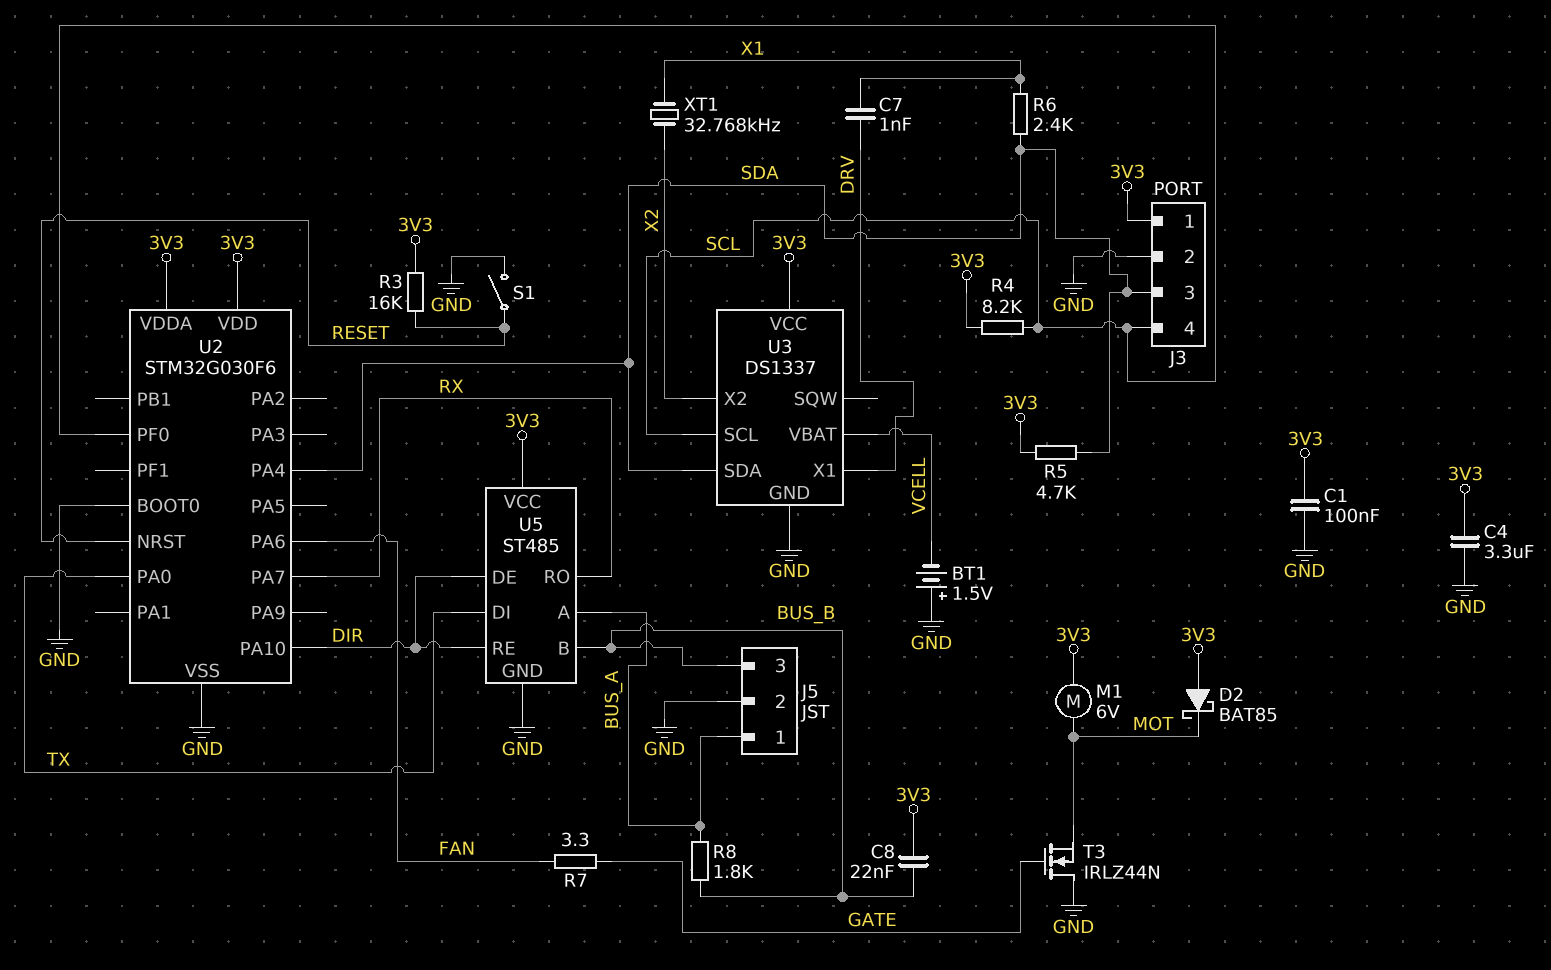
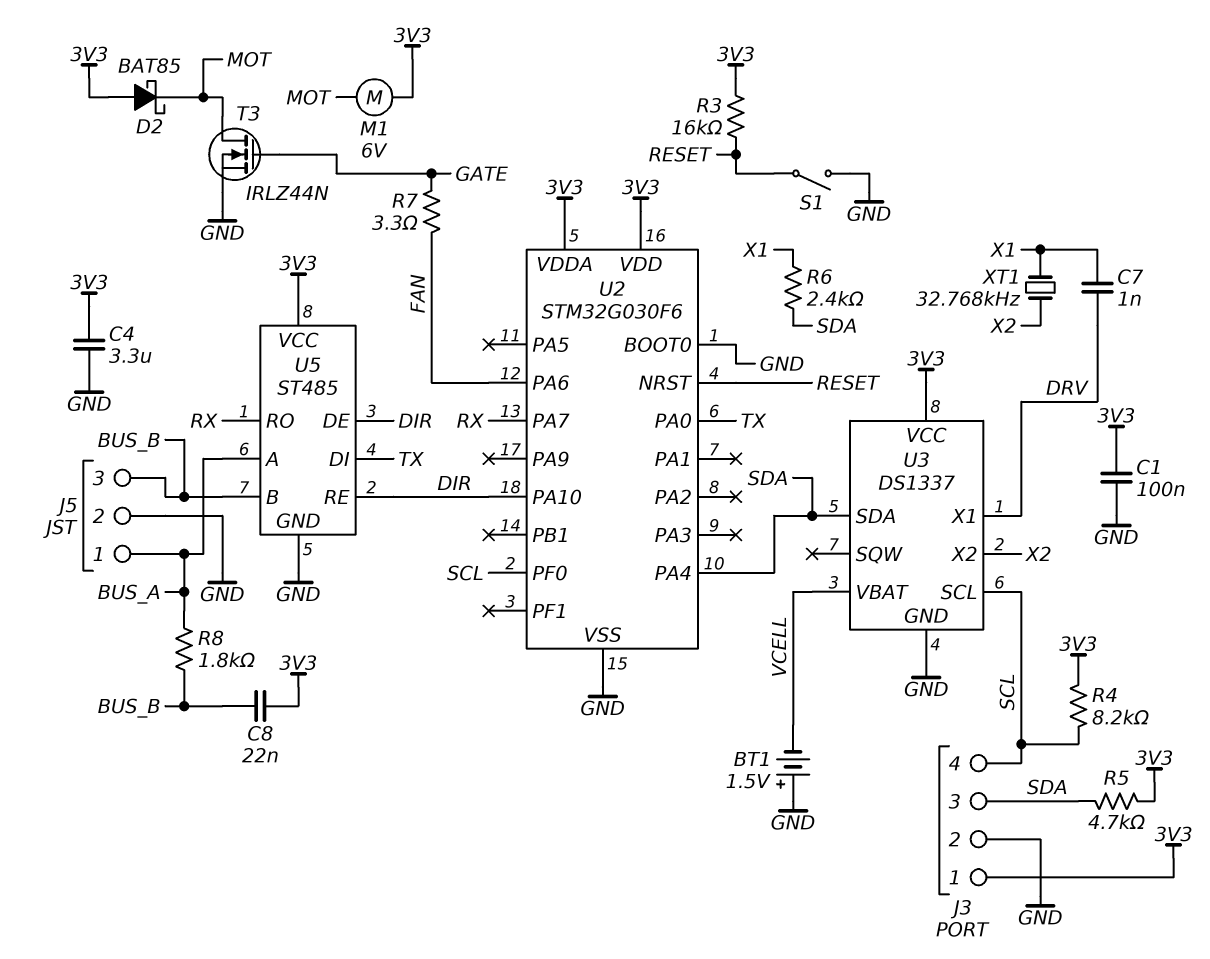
T3: NMOS IRLZ44N (G GATE, D GND, S MOT) -> NMOS IRLZ44N (G GATE, D MOT, S GND)

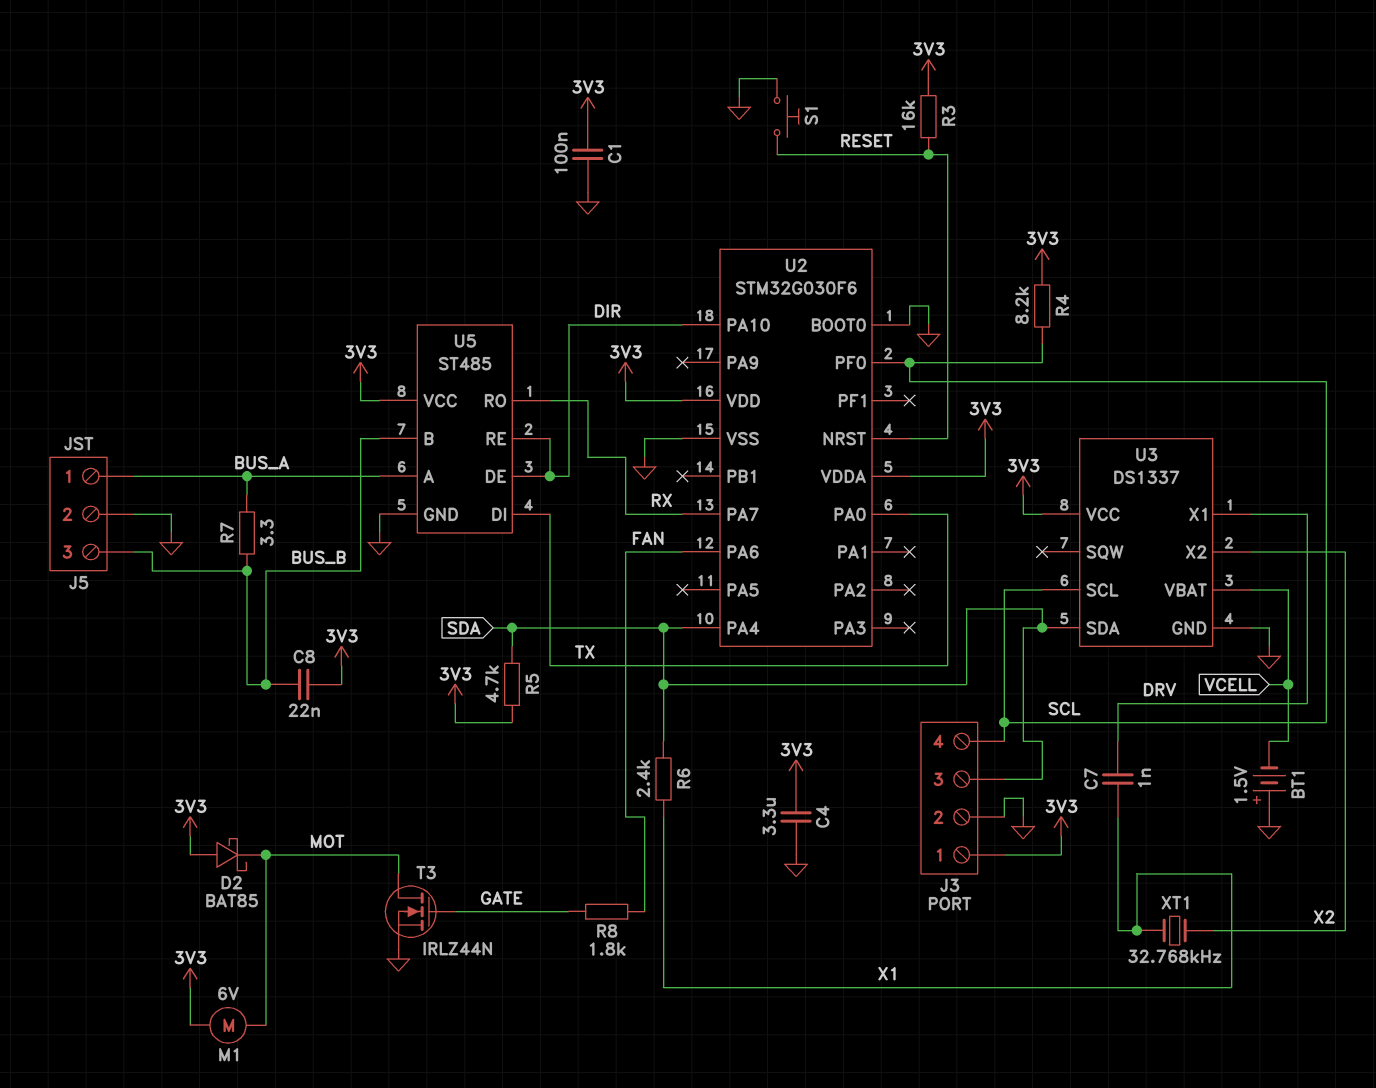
R7: 3.3 (FAN, GATE) -> 3.3 (BUS_A, BUS_B)
R8: 1.8k (BUS_A, BUS_B) -> 1.8k (FAN, GATE)
S1: switch (GND, RESET) -> button (GND, RESET)

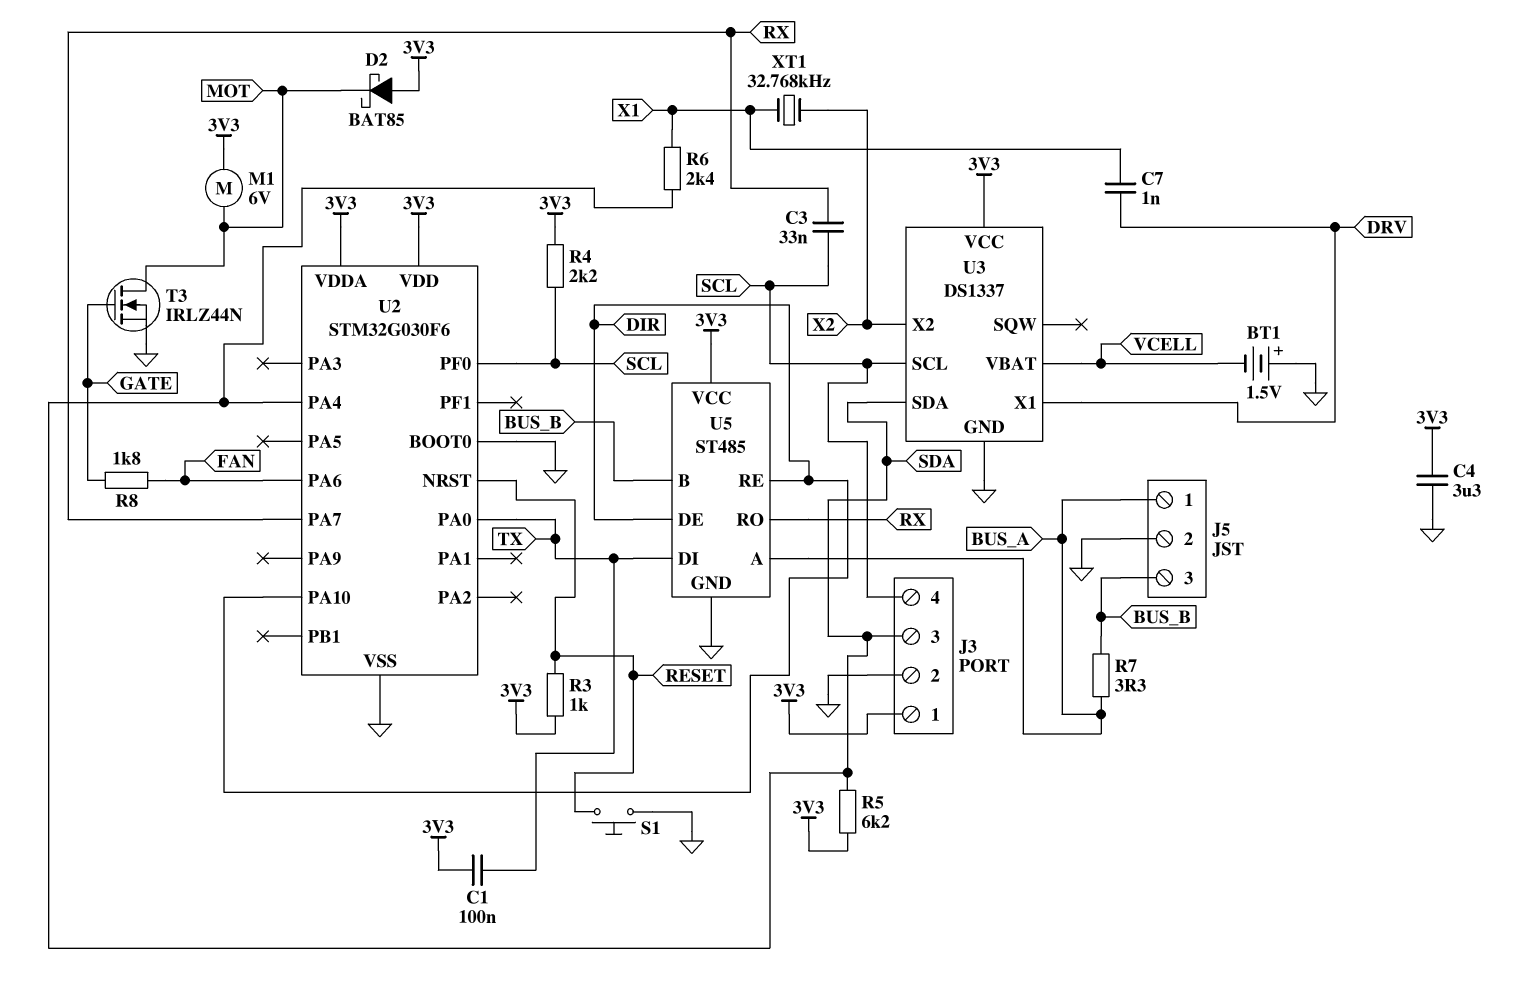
C1: 100nF (3V3, GND) -> 100nF (3V3, TX)
C3: none -> 33nF (RX, SCL)
C8: 22nF (3V3, BUS_B) -> none
R3: 16k (3V3, RESET) -> 1k (3V3, RESET)
R4: 8.2k (3V3, SCL) -> 2.2k (3V3, SCL)
R5: 4.7k (3V3, SDA) -> 6.2k (3V3, SDA)

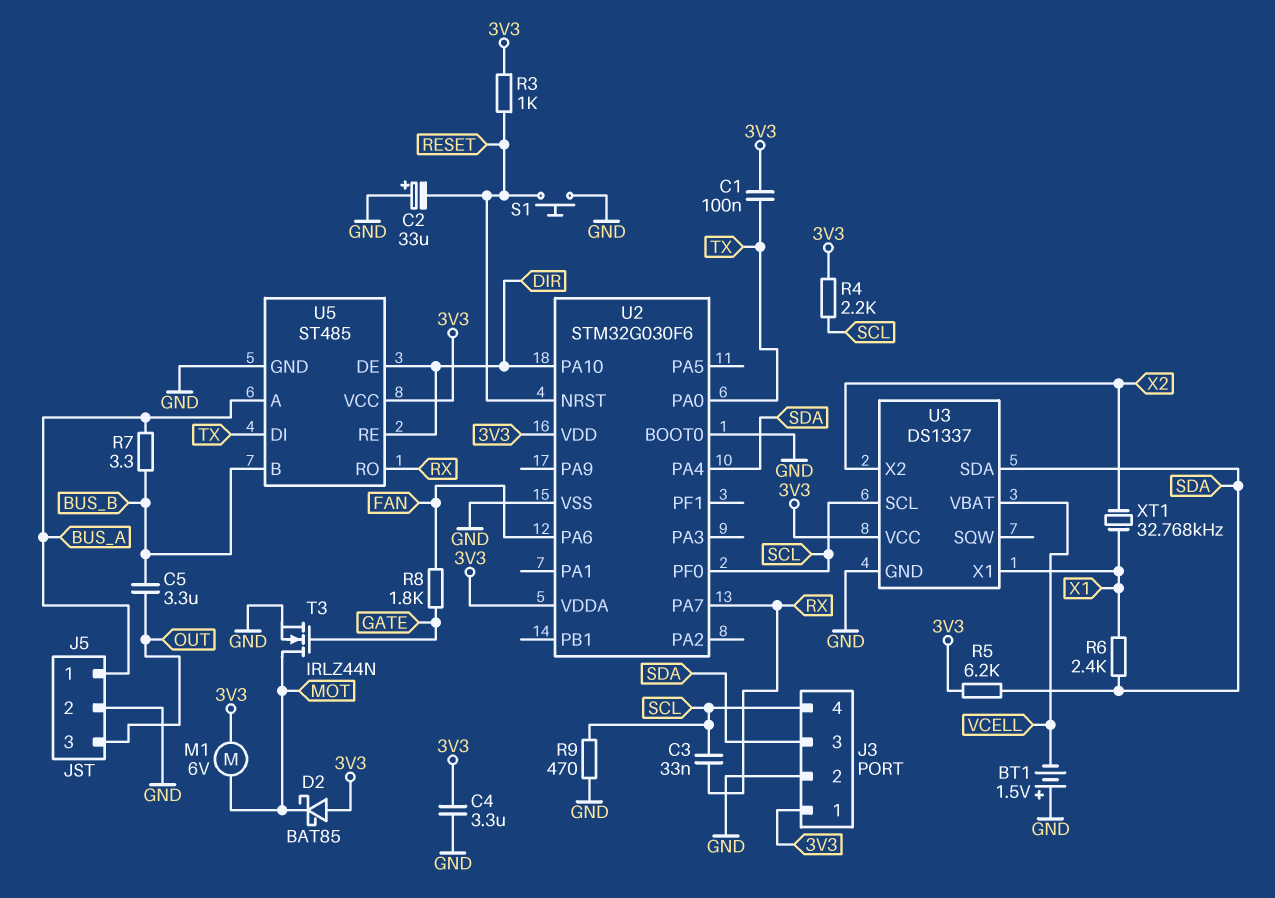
C2: none -> 33uF (plus GND, minus RESET)
C5: none -> 3.3uF (BUS_B, OUT)
C7: 1nF (DRV, X1) -> none
J5 pin 3: BUS_B -> OUT
R9: none -> 470 (GND, SCL)
U3 pin X1: DRV -> X1

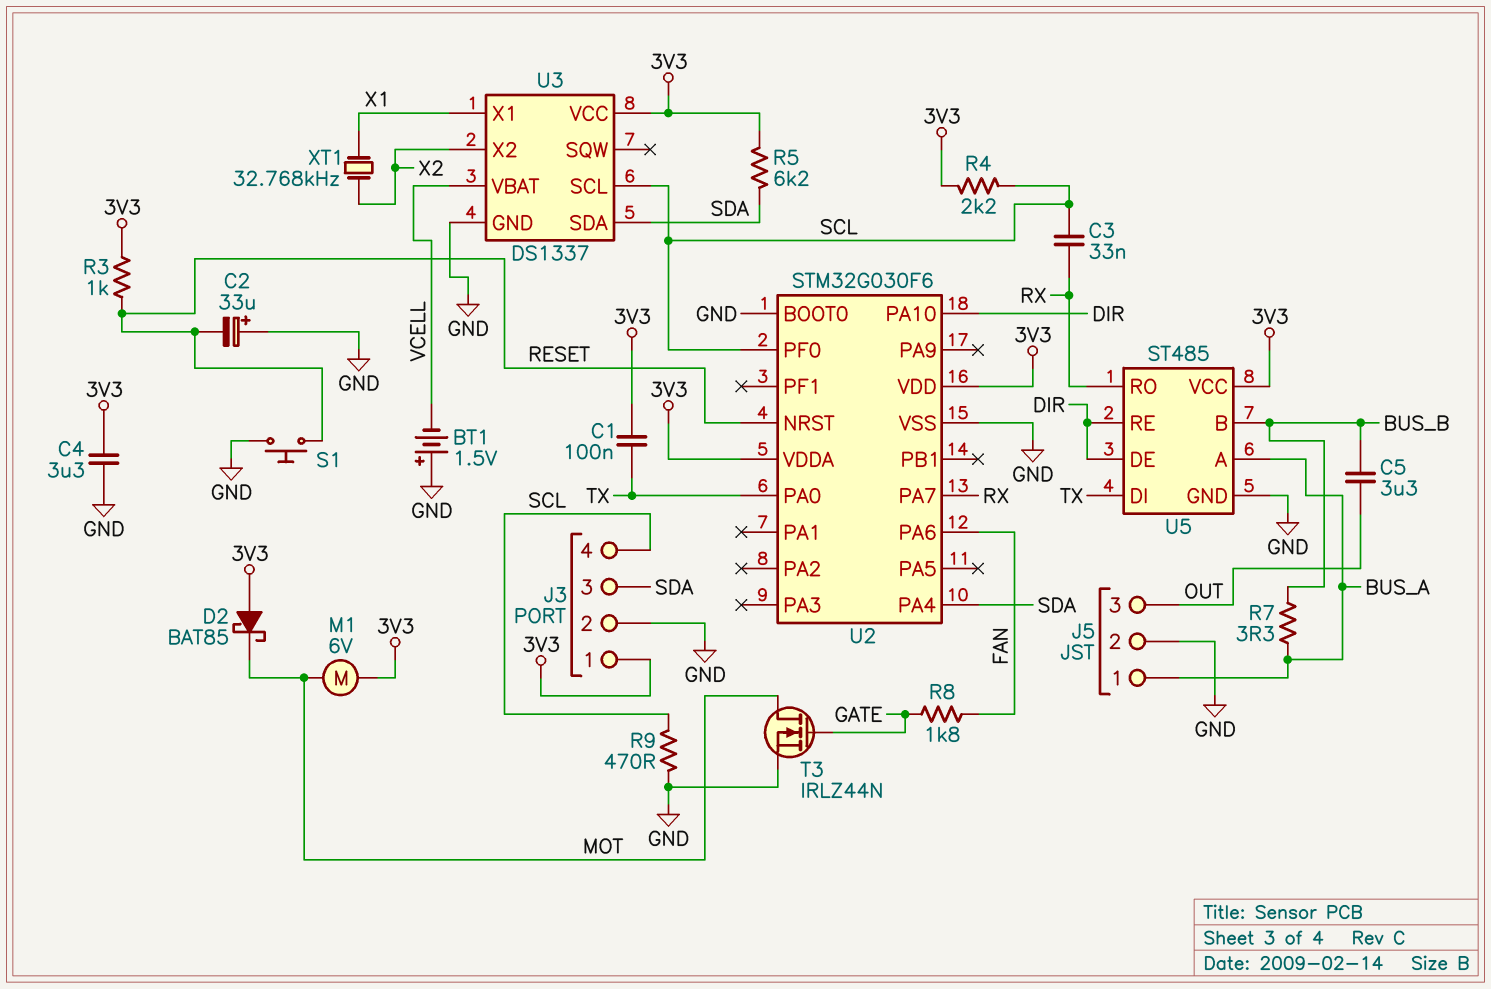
R6: 2.4k (SDA, X1) -> none

